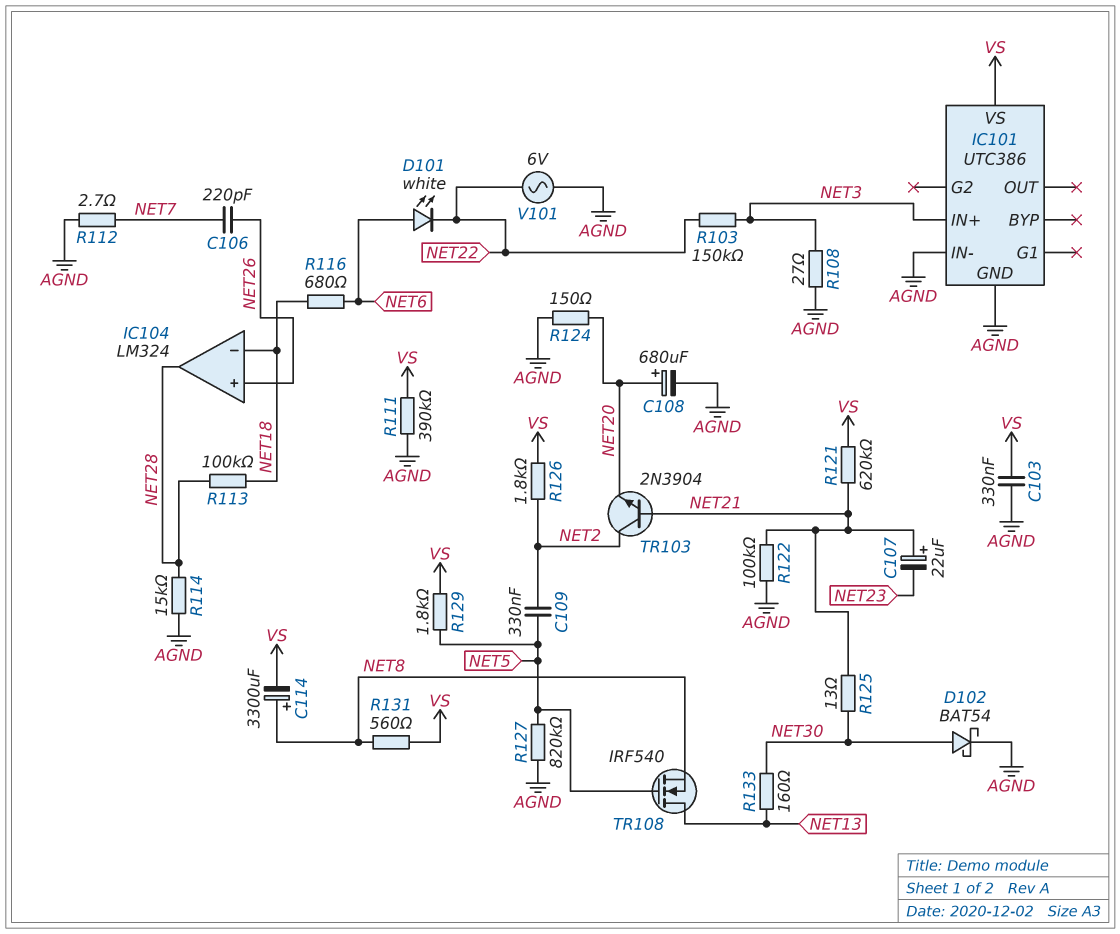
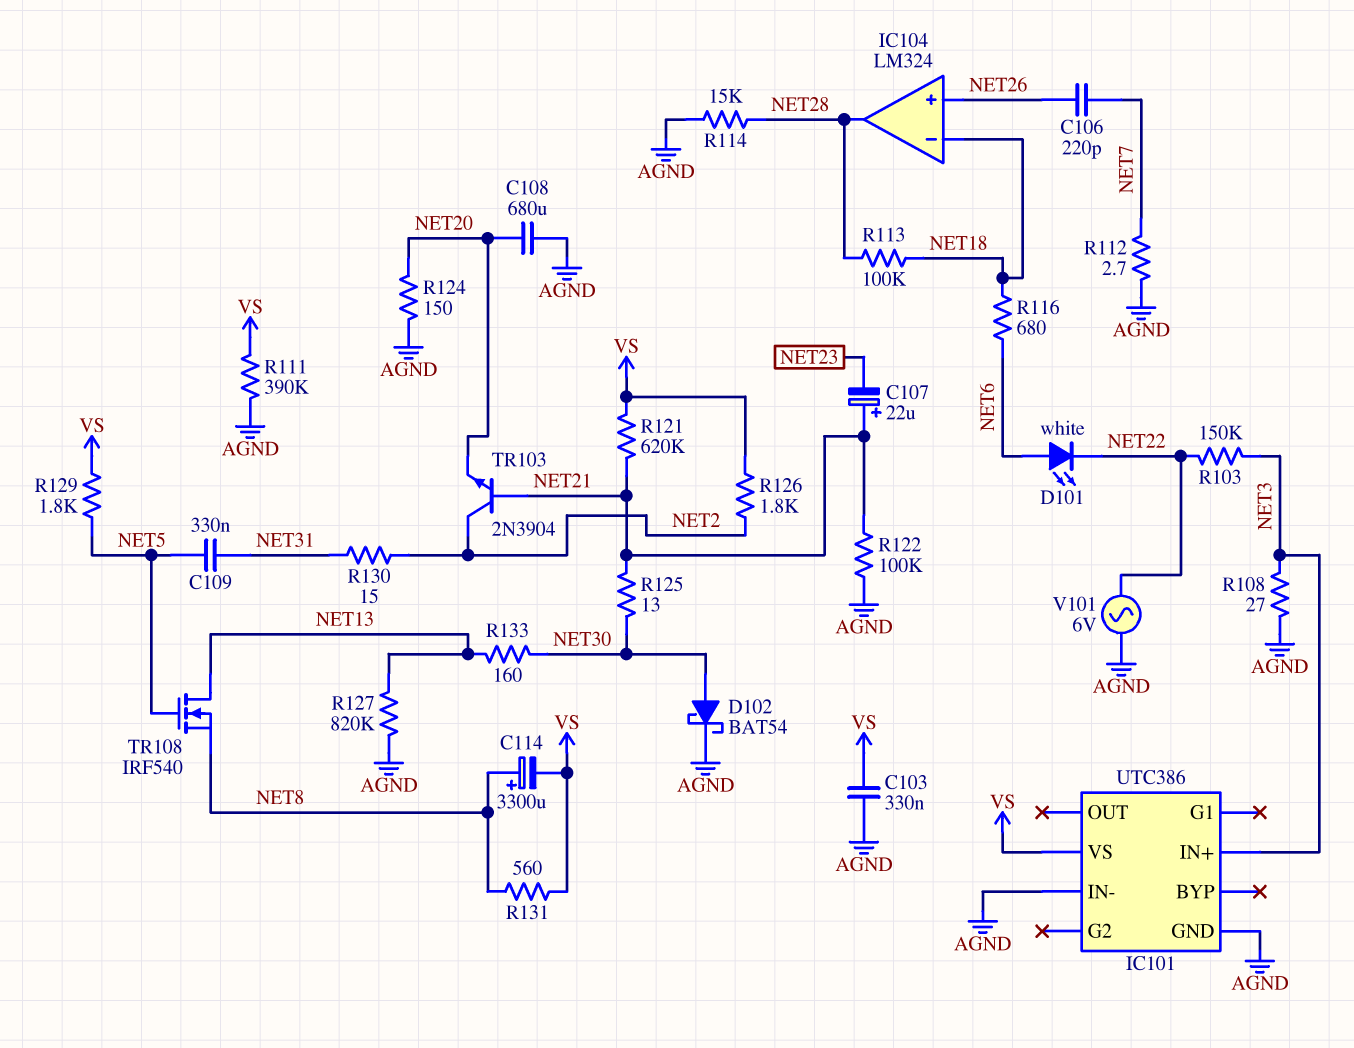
C108: 680uF (plus NET20, minus AGND) -> 680uF (AGND, NET20)
C109: 330nF (NET2, NET5) -> 330nF (NET5, NET31)
R127: 820k (AGND, NET5) -> 820k (AGND, NET13)
R130: none -> 15 (NET2, NET31)

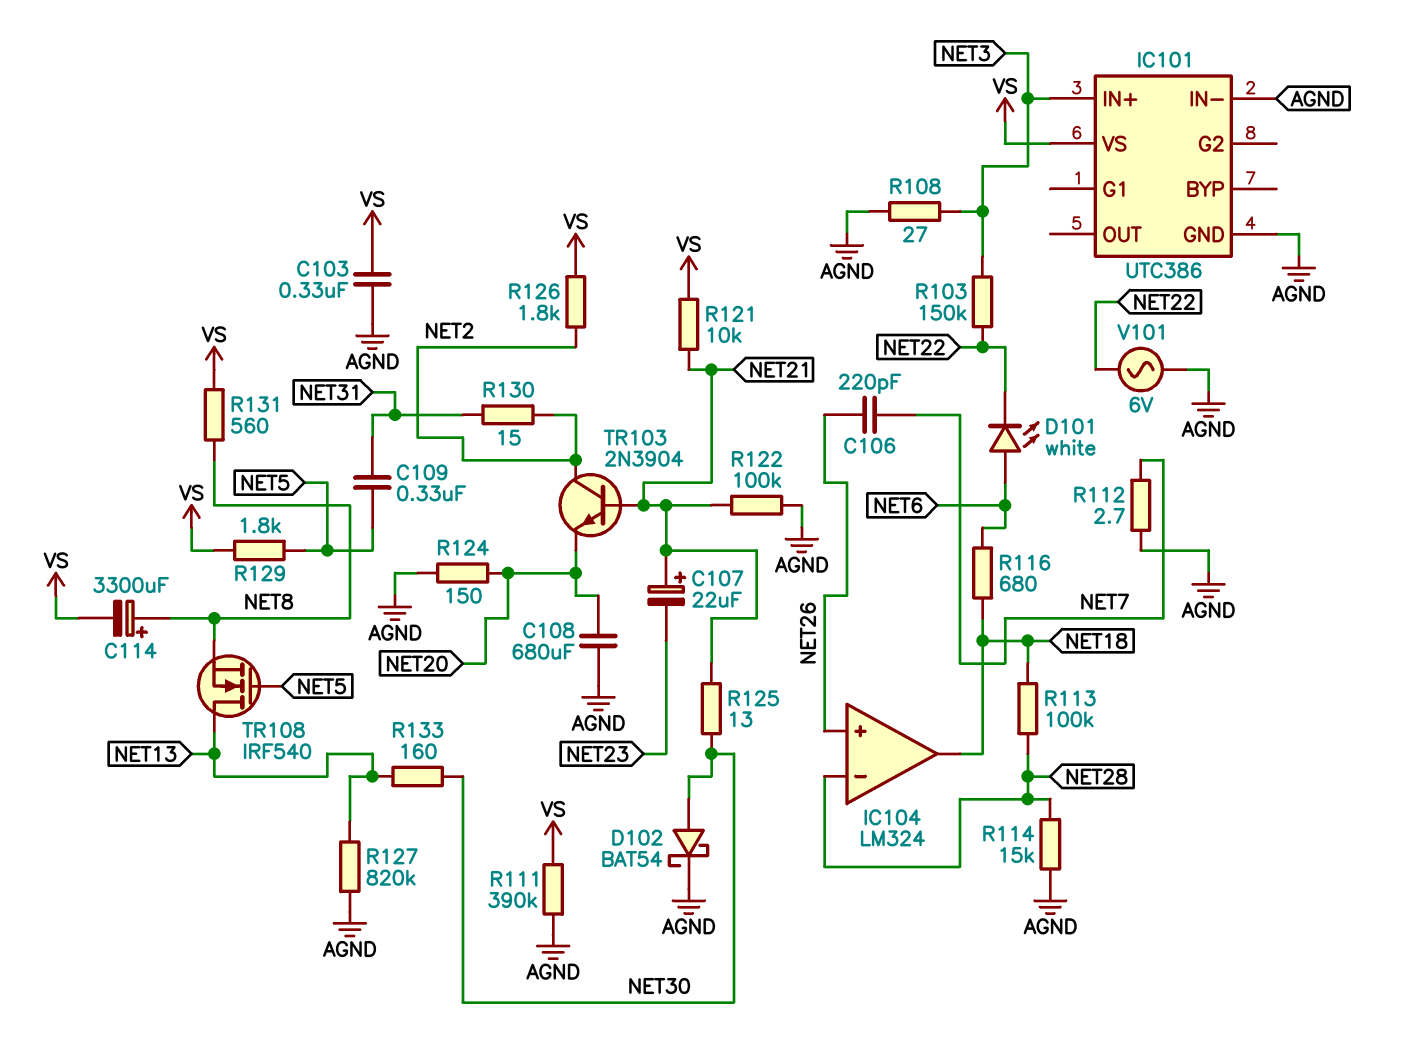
IC104 pin in-: NET18 -> NET28
IC104 pin out: NET28 -> NET18
R121: 620k (NET21, VS) -> 10k (NET21, VS)

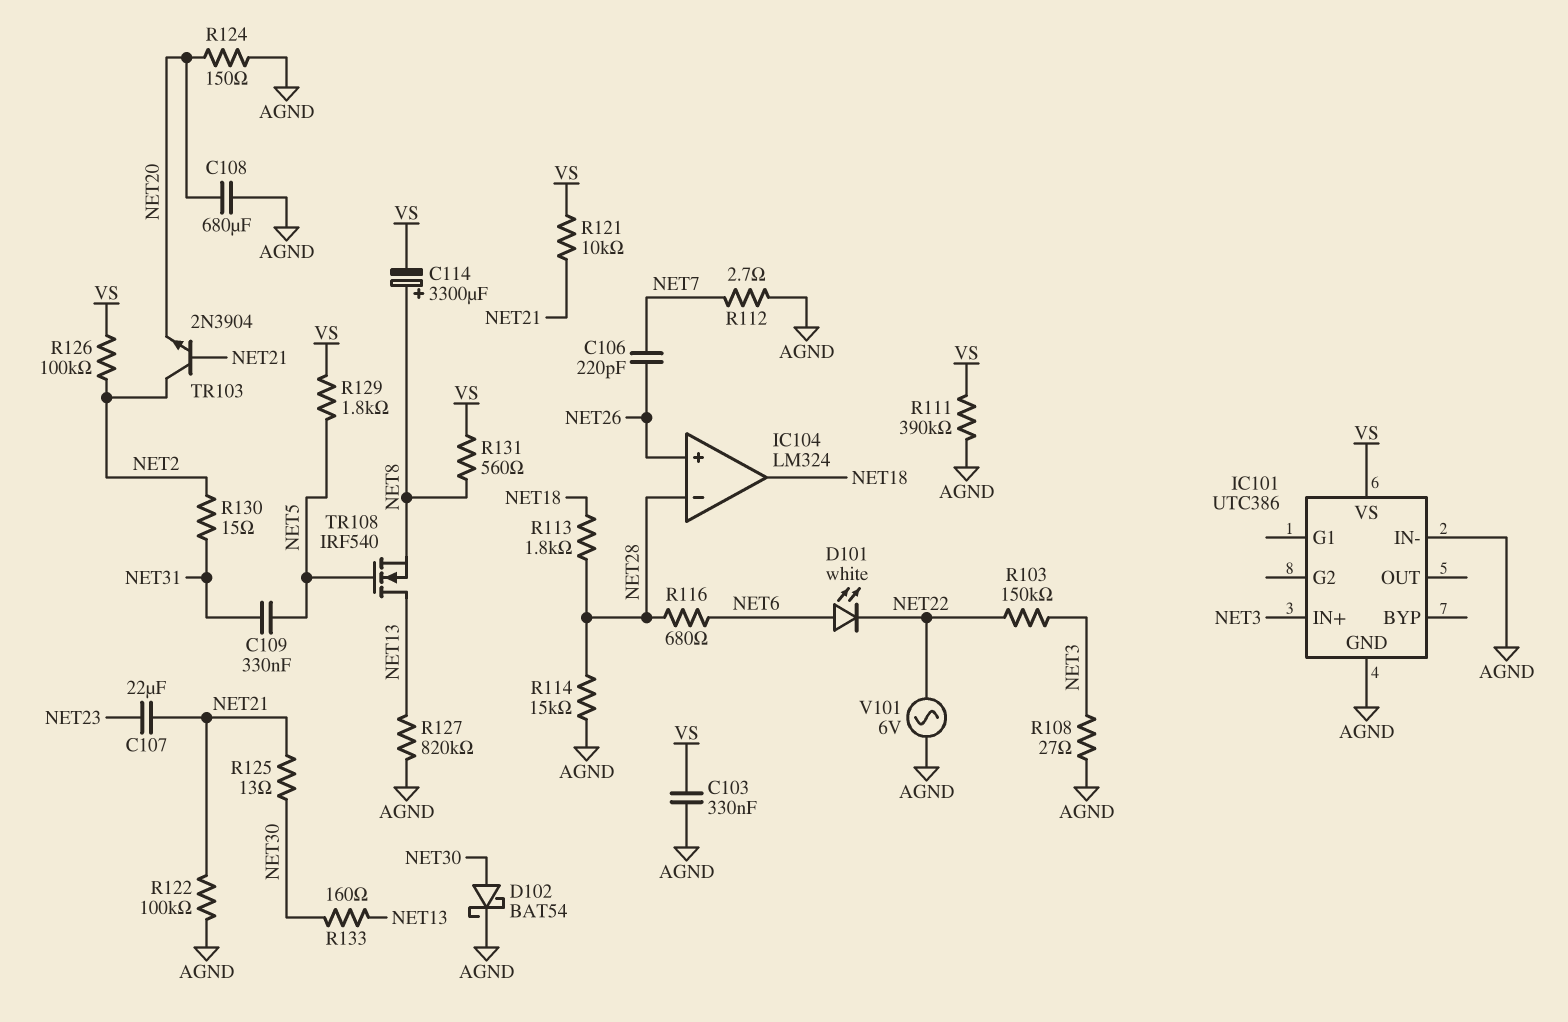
C107: 22uF (plus NET21, minus NET23) -> 22uF (NET21, NET23)
R113: 100k (NET18, NET28) -> 1.8k (NET18, NET28)
R116: 680 (NET6, NET18) -> 680 (NET6, NET28)
R126: 1.8k (NET2, VS) -> 100k (NET2, VS)

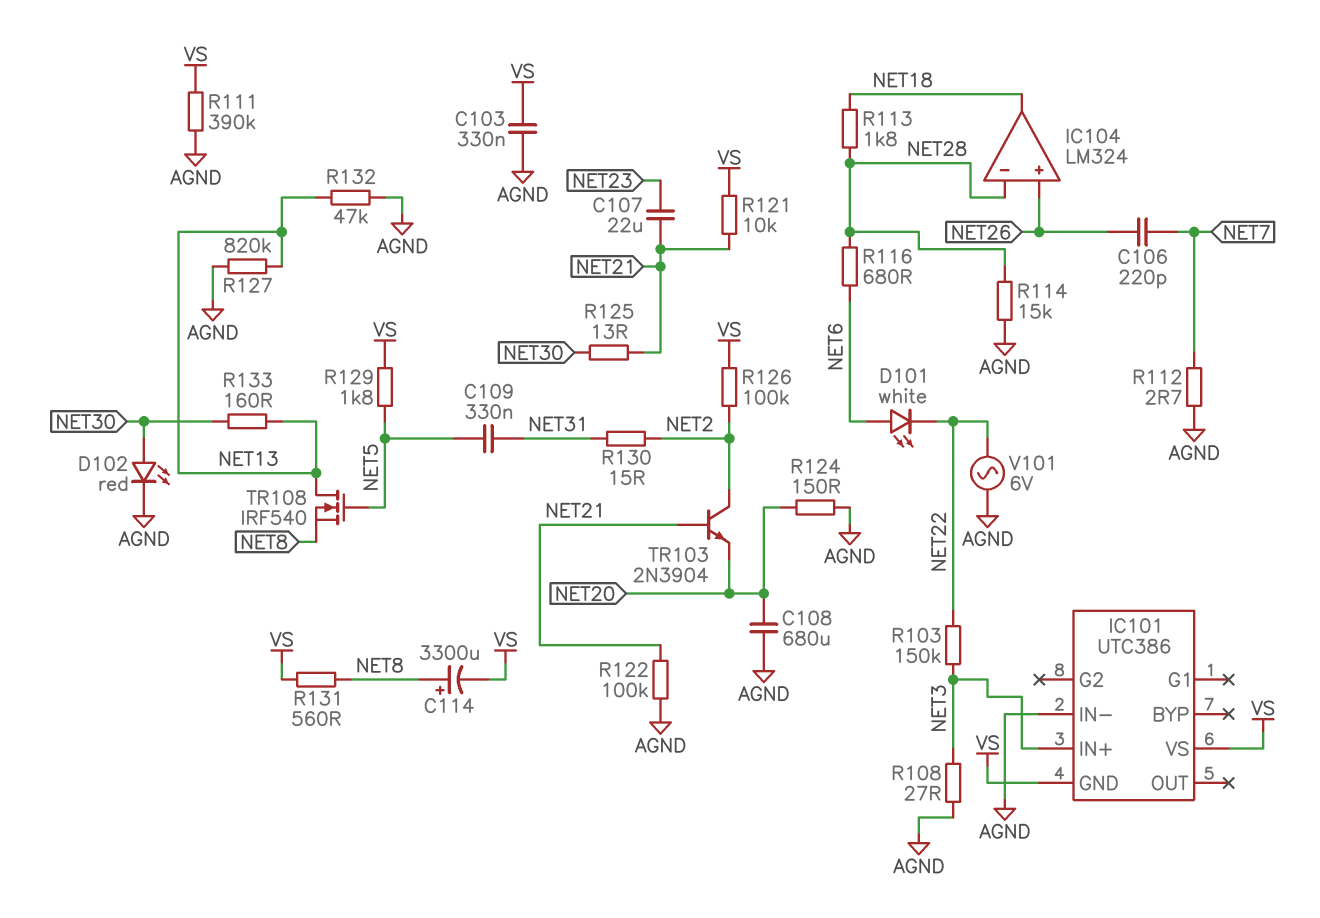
D102: schottky BAT54 (A NET30, K AGND) -> LED red (A NET30, K AGND)
IC101 pin GND: AGND -> VS
R132: none -> 47k (AGND, NET13)

